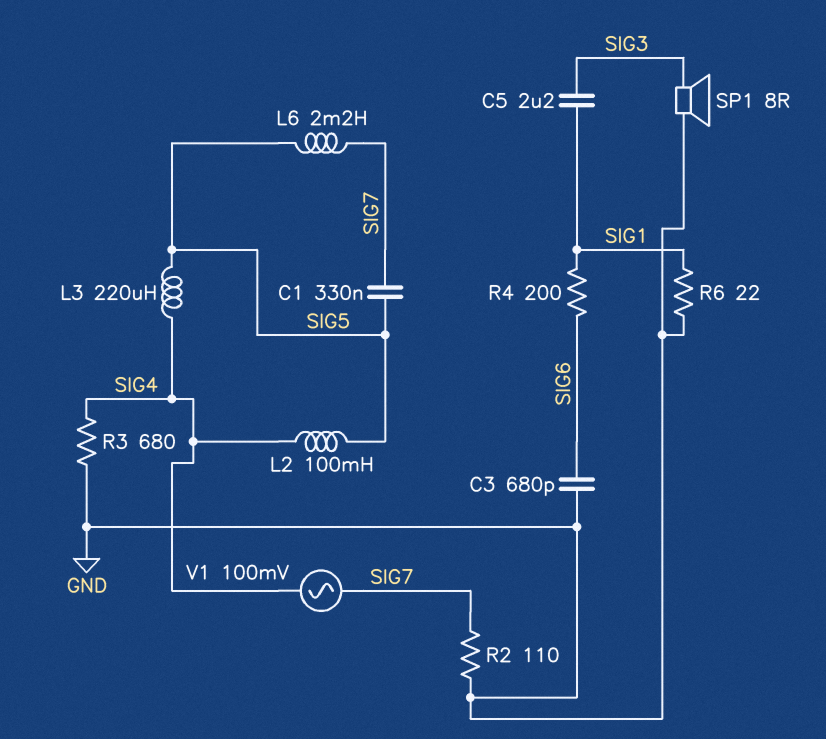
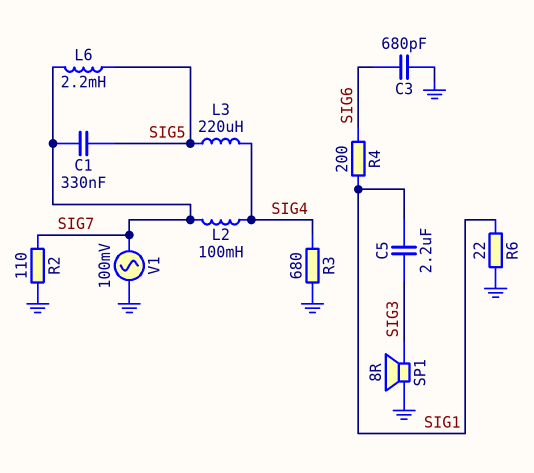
L2: 100mH (SIG4, SIG5) -> 100mH (SIG4, SIG7)
V1: AC 100mV (SIG4, SIG7) -> AC 100mV (GND, SIG7)

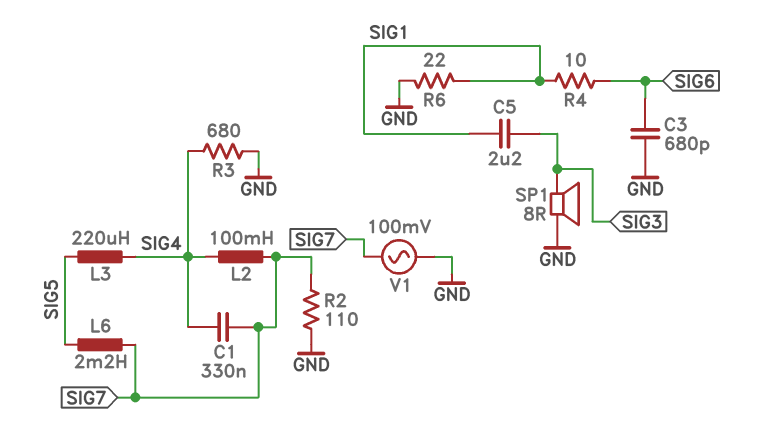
C1: 330nF (SIG5, SIG7) -> 330nF (SIG4, SIG7)
R4: 200 (SIG1, SIG6) -> 10 (SIG1, SIG6)

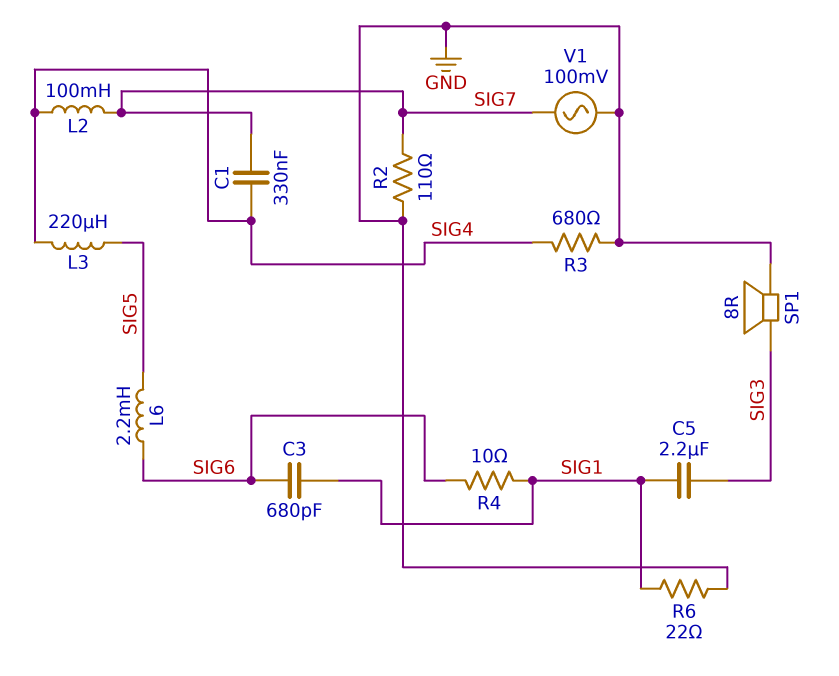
C3: 680pF (GND, SIG6) -> 680pF (SIG1, SIG6)
L6: 2.2mH (SIG5, SIG7) -> 2.2mH (SIG5, SIG6)

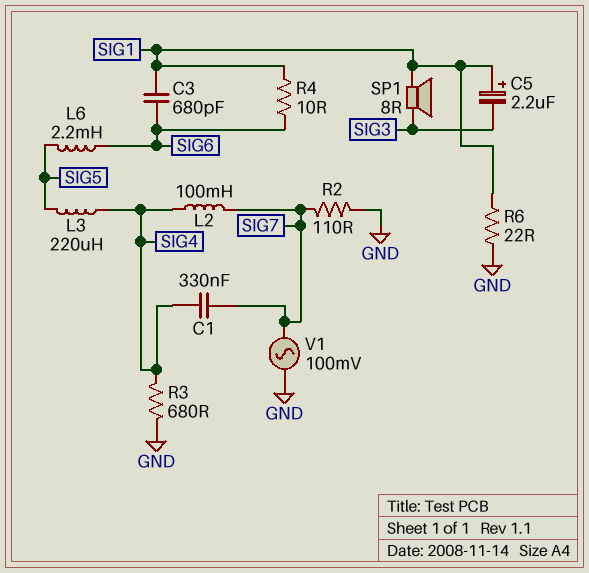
C5: 2.2uF (SIG1, SIG3) -> 2.2uF (plus SIG1, minus SIG3)
SP1: speaker 8R (GND, SIG3) -> speaker 8R (SIG1, SIG3)

